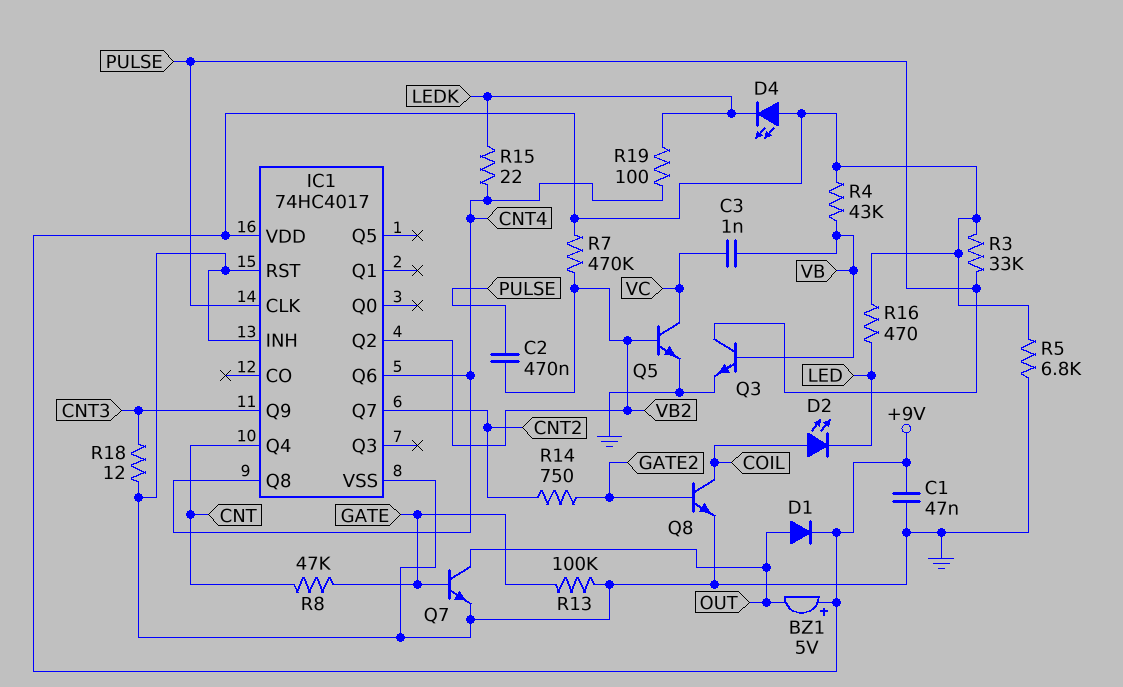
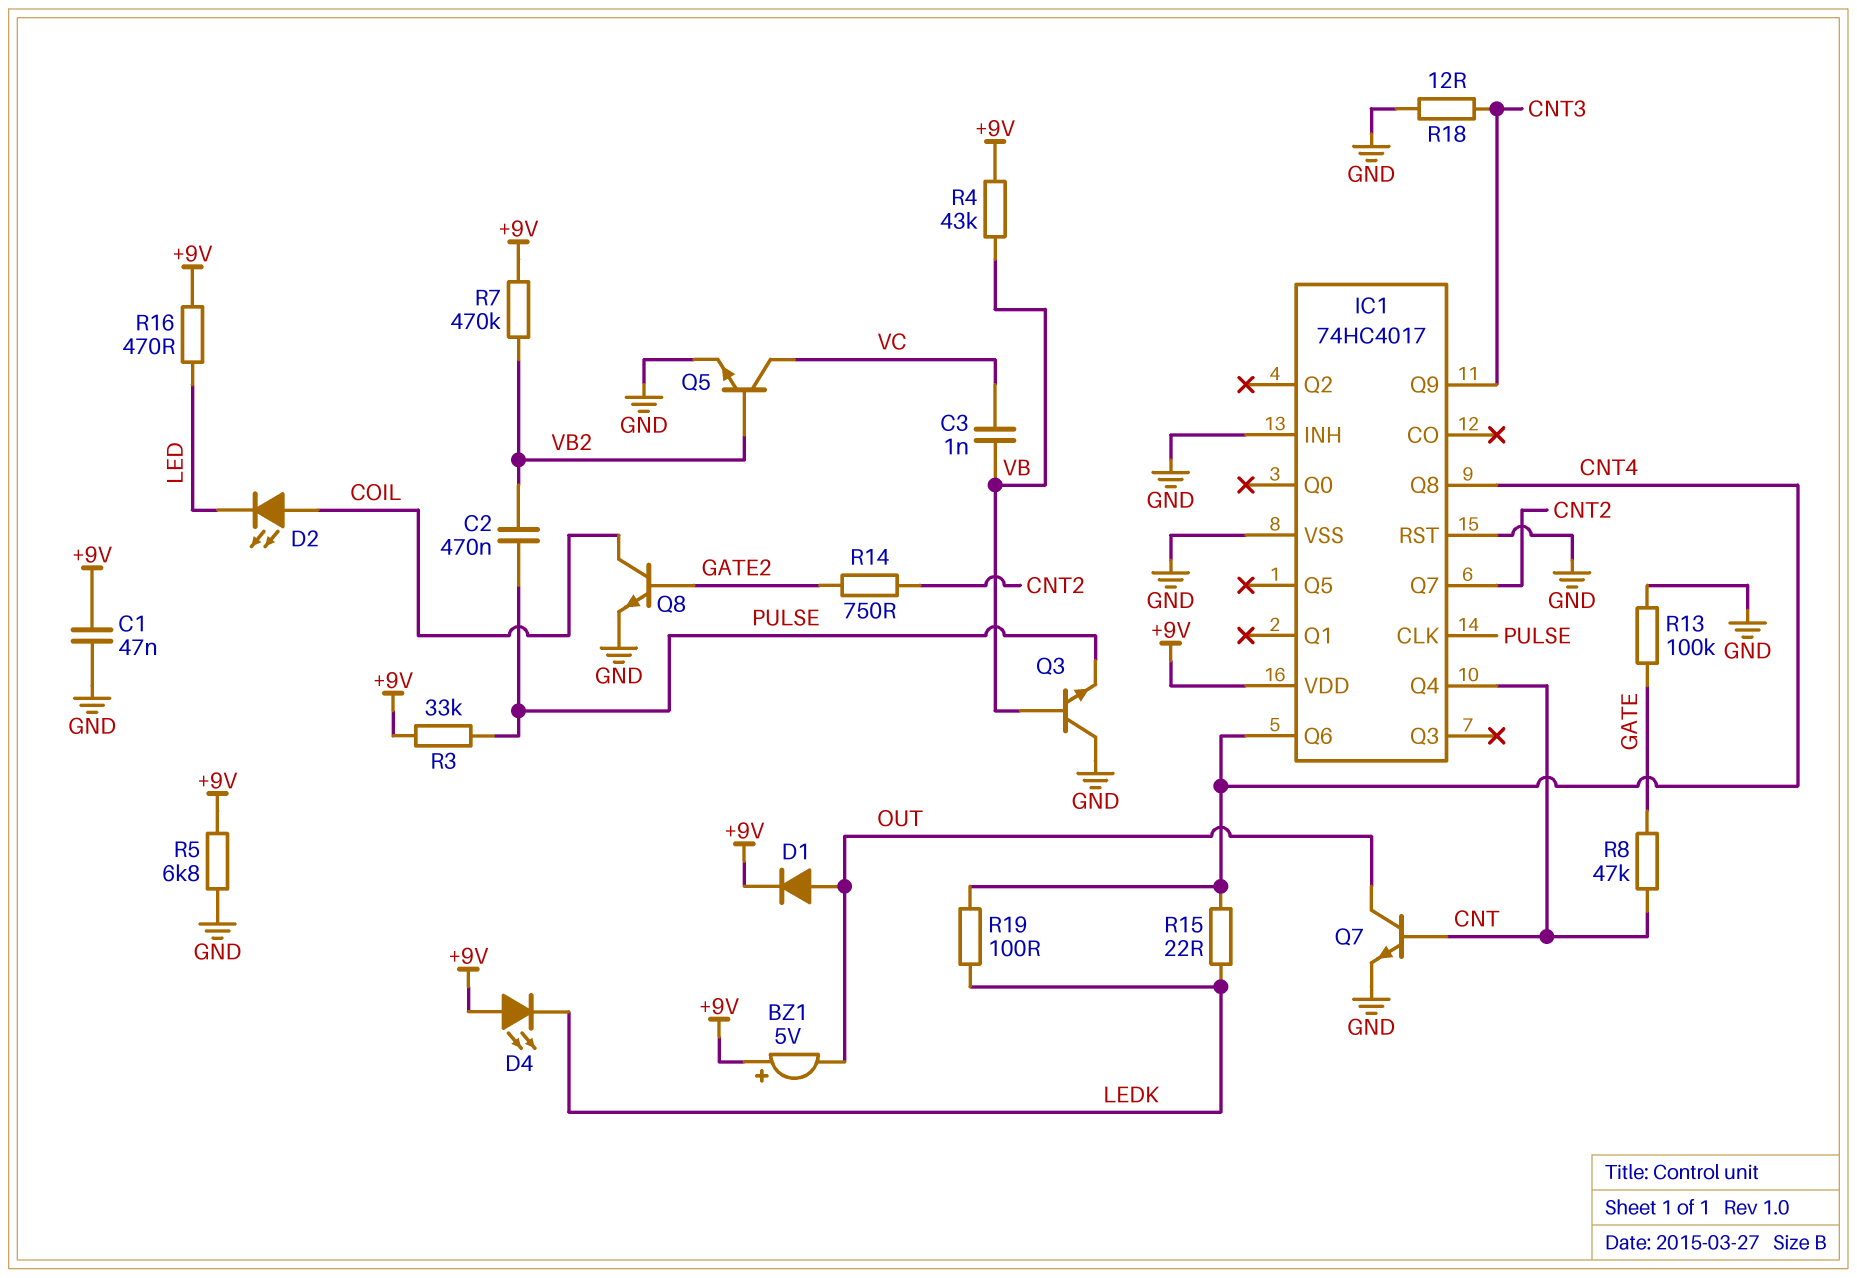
IC1 pin Q2: VB2 -> none
Q3: NPN (B VB, C PULSE, E GND) -> NPN (B VB, C GND, E PULSE)
Q7: NPN (B GATE, C OUT, E GND) -> NPN (B CNT, C OUT, E GND)

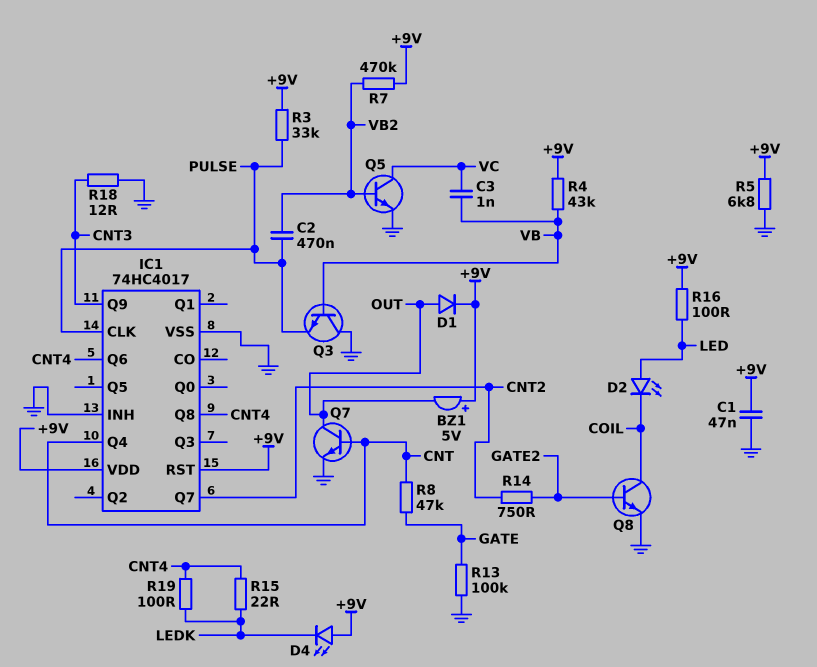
D2: LED (A COIL, K LED) -> LED (A LED, K COIL)
IC1 pin RST: GND -> +9V
R16: 470 (+9V, LED) -> 100 (+9V, LED)

